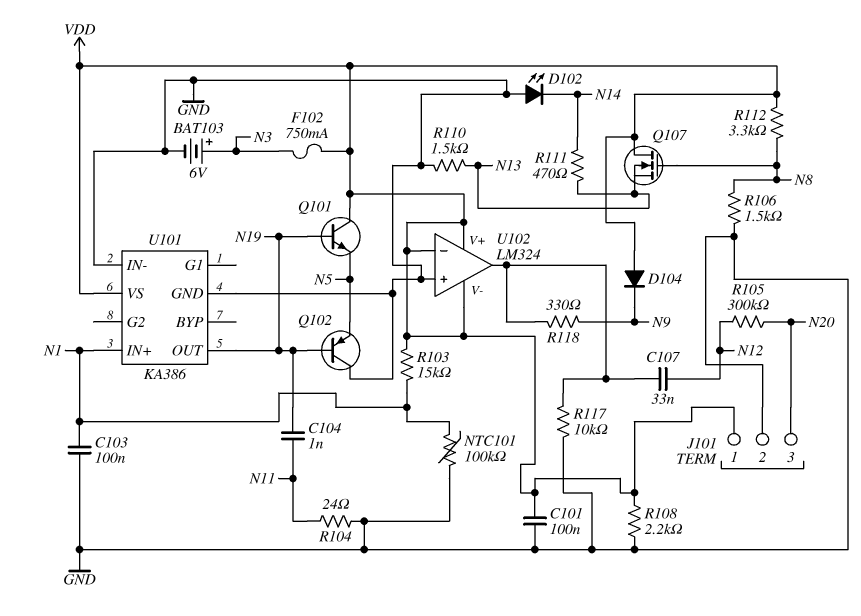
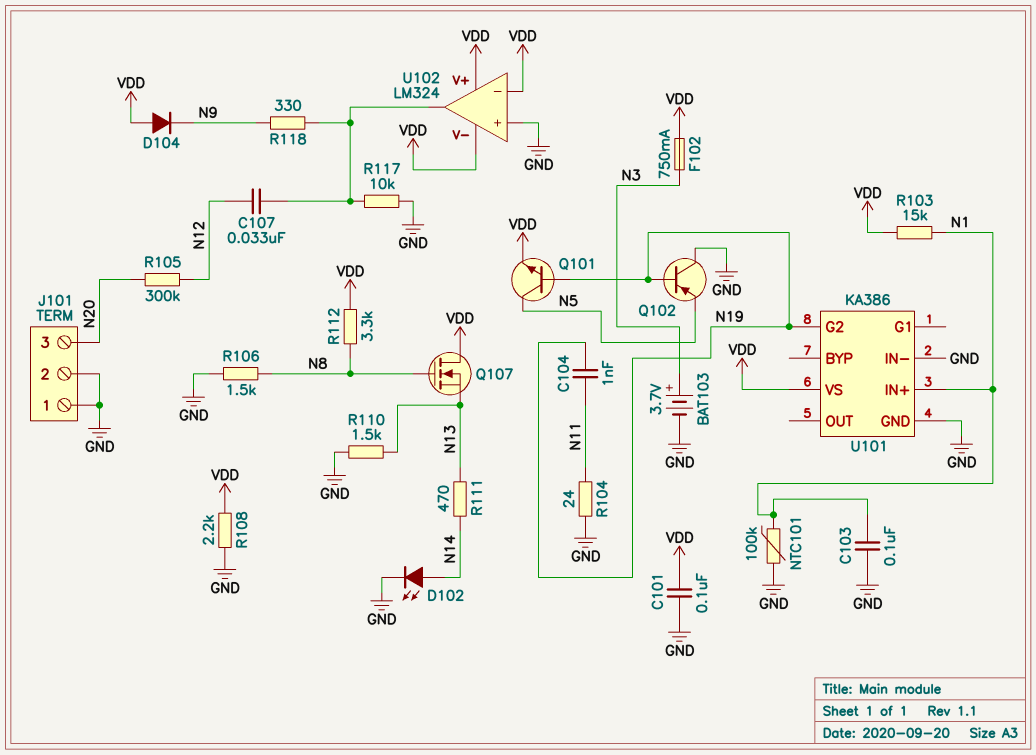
BAT103: 6V (plus N3, minus GND) -> 3.7V (plus N3, minus GND)
D102: LED (A GND, K N14) -> LED (A N14, K GND)
J101 pin 1: VDD -> GND
Q101: NPN (B N19, C VDD, E N5) -> NPN (B N19, C N5, E VDD)
U101 pin G2: none -> N19
U101 pin OUT: N19 -> none

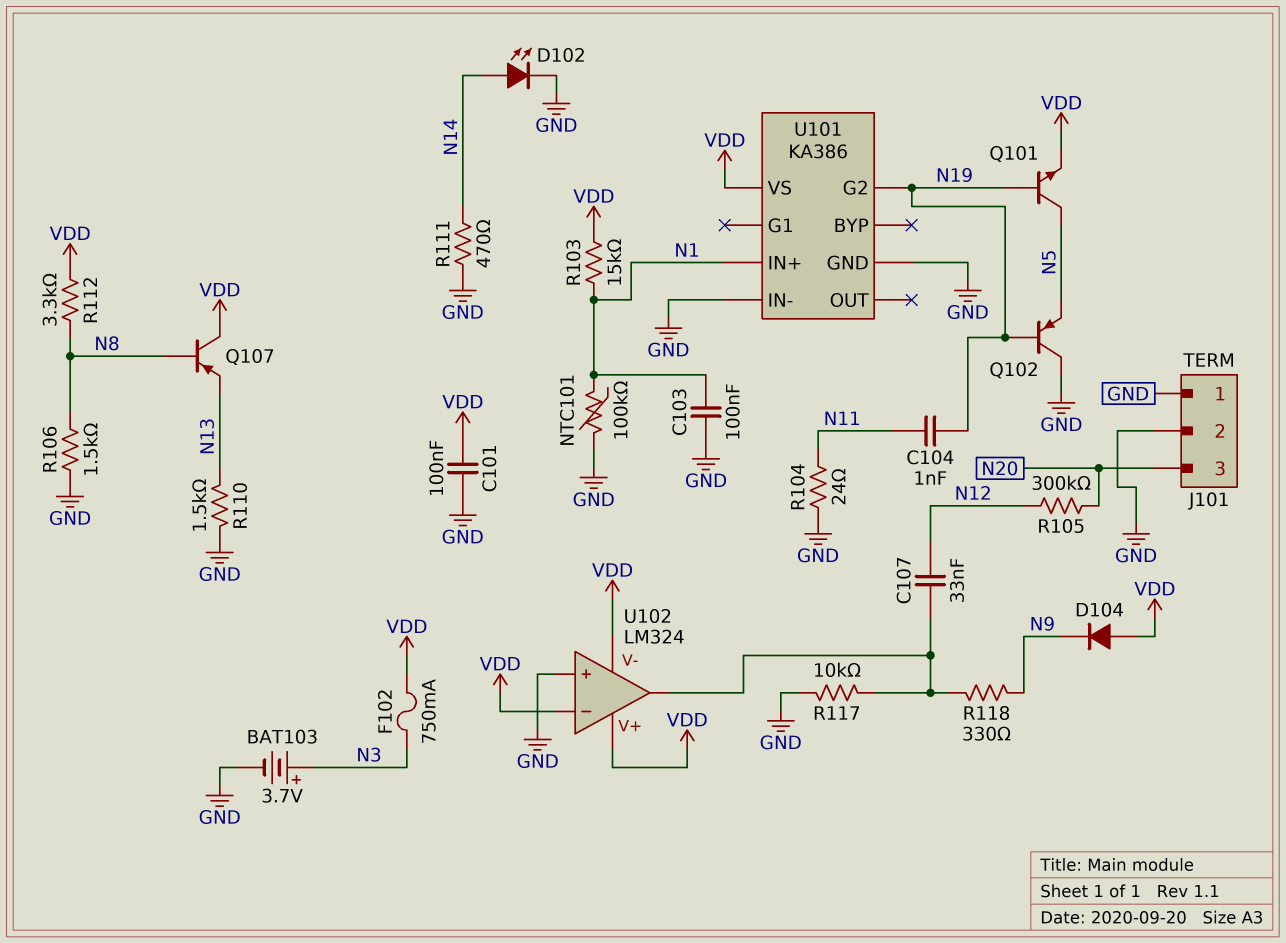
Q107: NMOS (G N8, D VDD, S N13) -> PNP (B N8, C VDD, E N13)
R108: 2.2k (GND, VDD) -> none
R111: 470 (N13, N14) -> 470 (GND, N14)

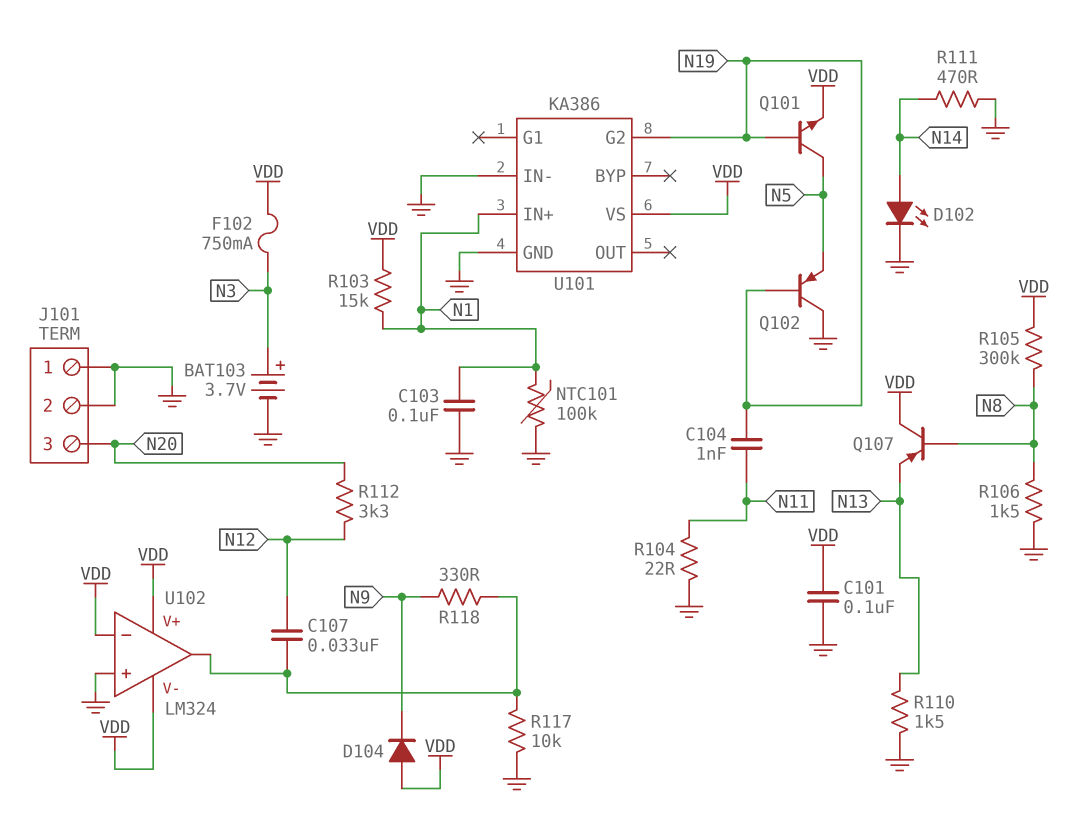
R104: 24 (GND, N11) -> 22 (GND, N11)
R105: 300k (N12, N20) -> 300k (N8, VDD)
R112: 3.3k (N8, VDD) -> 3.3k (N12, N20)

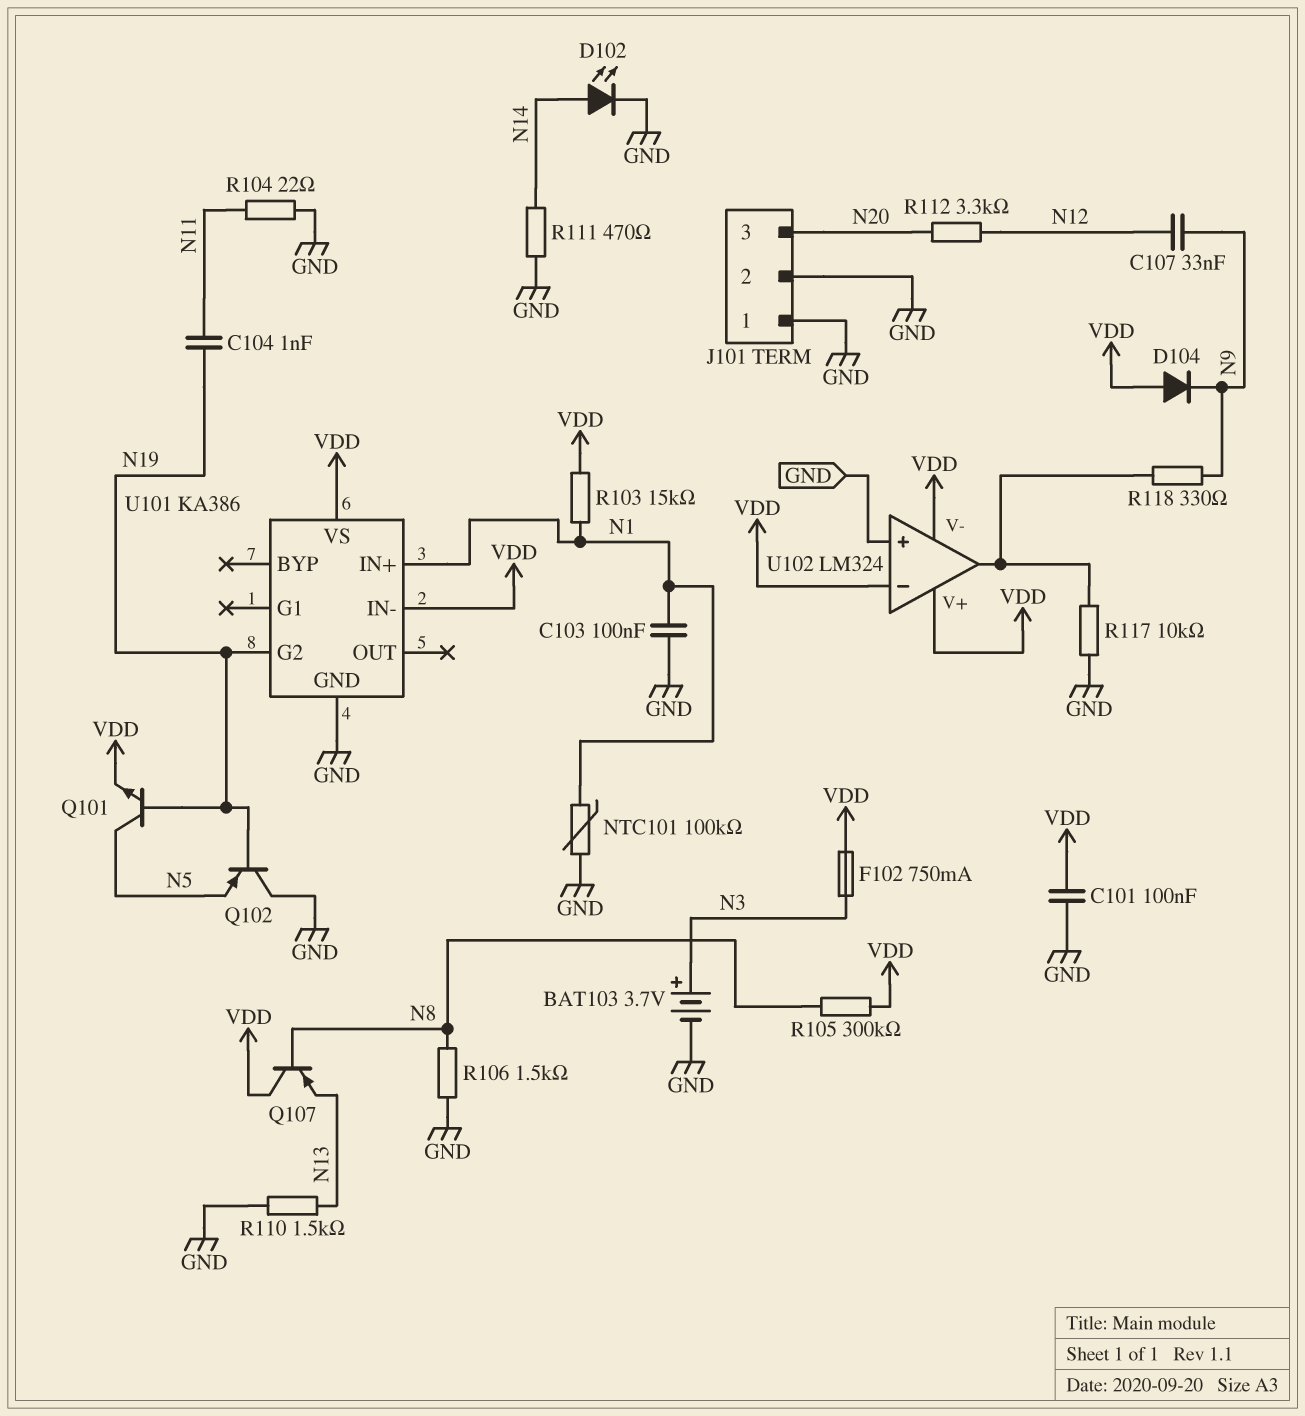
C107: 33nF (N12, U102/out) -> 33nF (N9, N12)
U101 pin IN-: GND -> VDD

